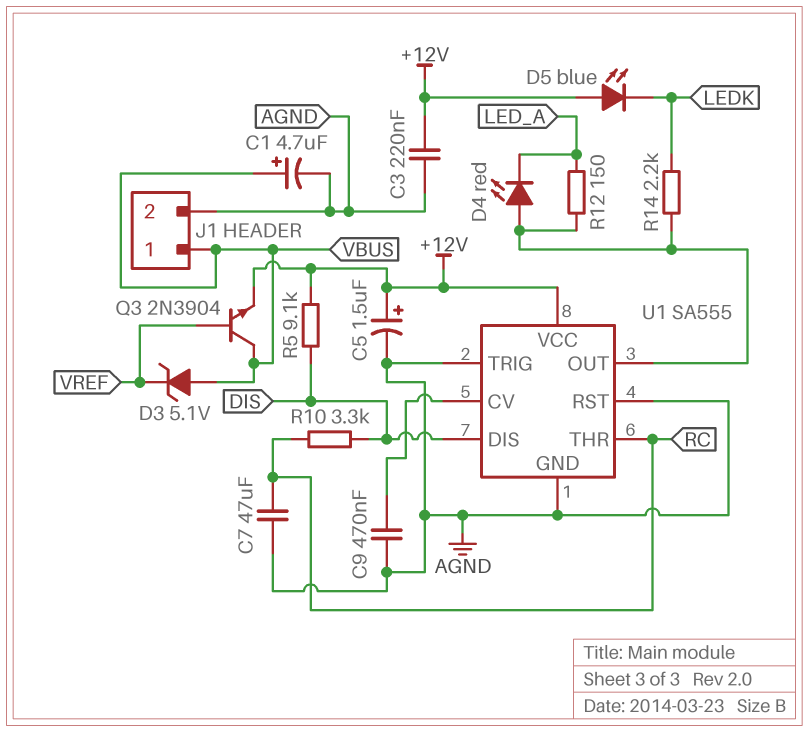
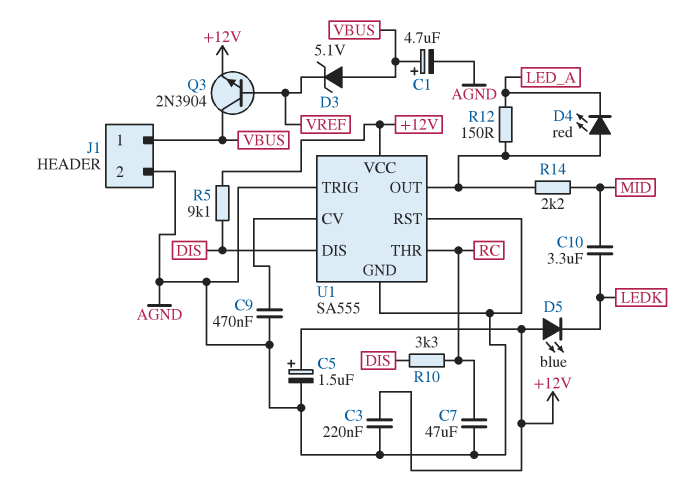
C10: none -> 3.3uF (LEDK, MID)
R14: 2.2k (LEDK, U1/OUT) -> 2.2k (MID, U1/OUT)

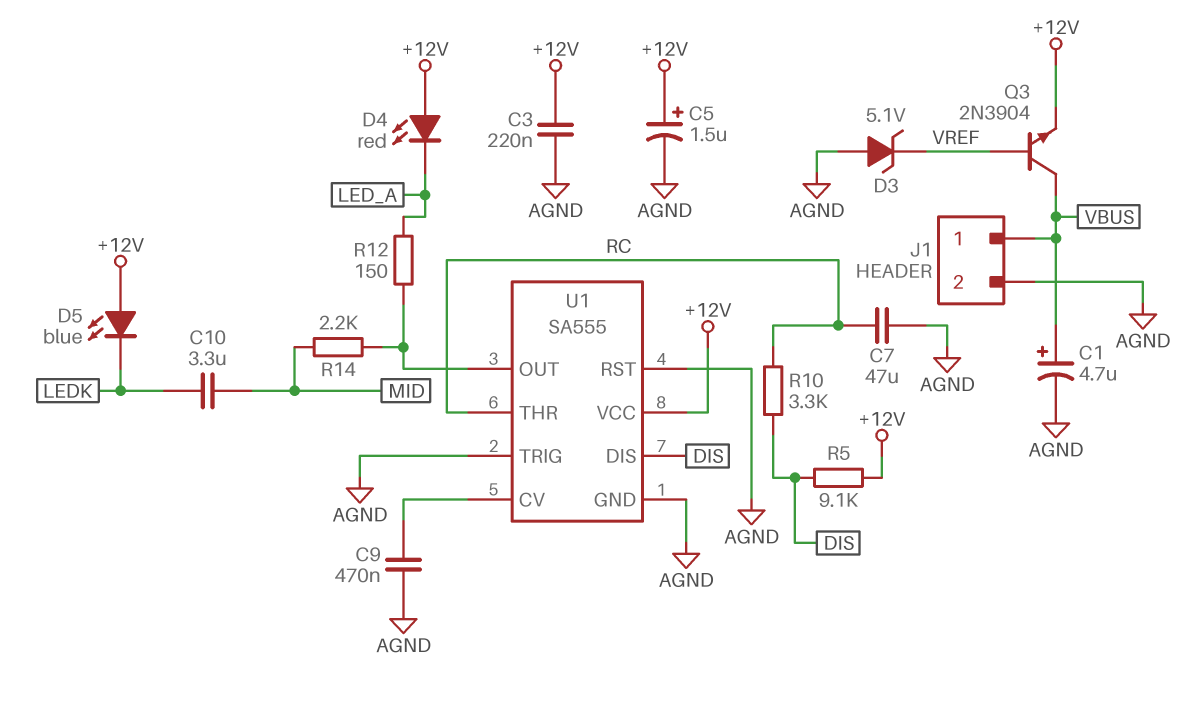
D3: zener 5.1V (A VBUS, K VREF) -> zener 5.1V (A AGND, K VREF)
D4: LED red (A U1/OUT, K LED_A) -> LED red (A +12V, K LED_A)

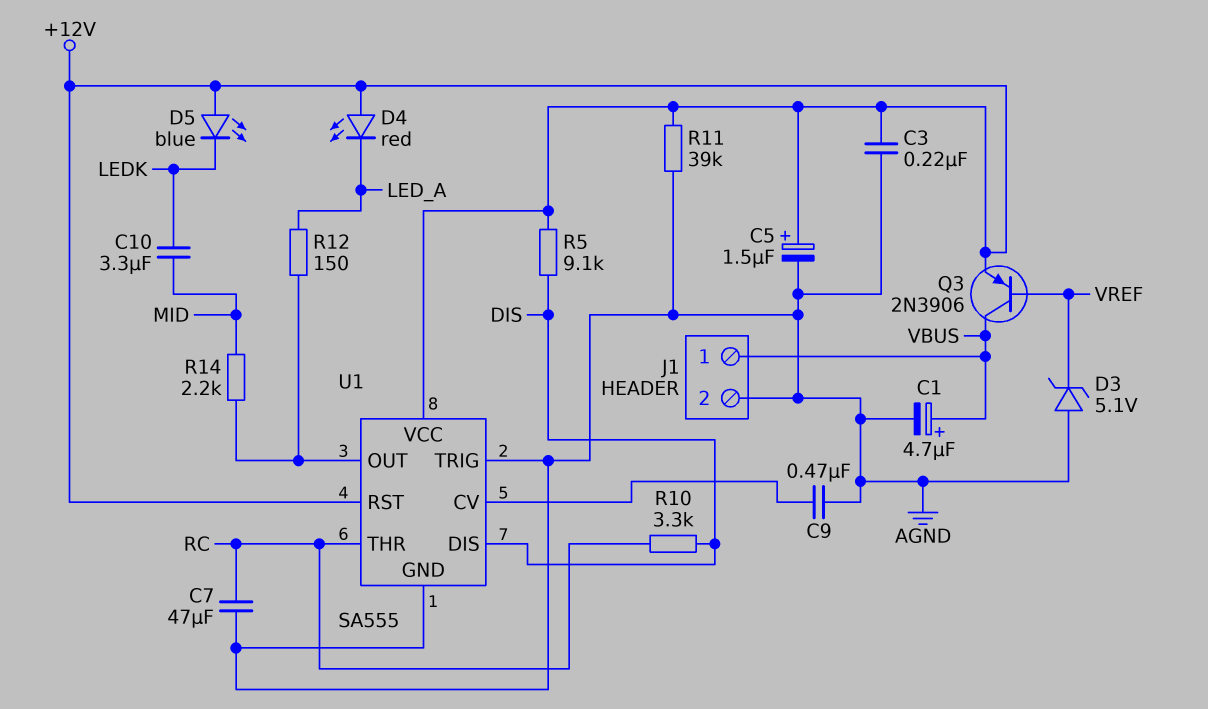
Q3: NPN 2N3904 (B VREF, C VBUS, E +12V) -> PNP 2N3906 (B VREF, C VBUS, E +12V)
R11: none -> 39k (+12V, AGND)
U1 pin RST: AGND -> +12V

